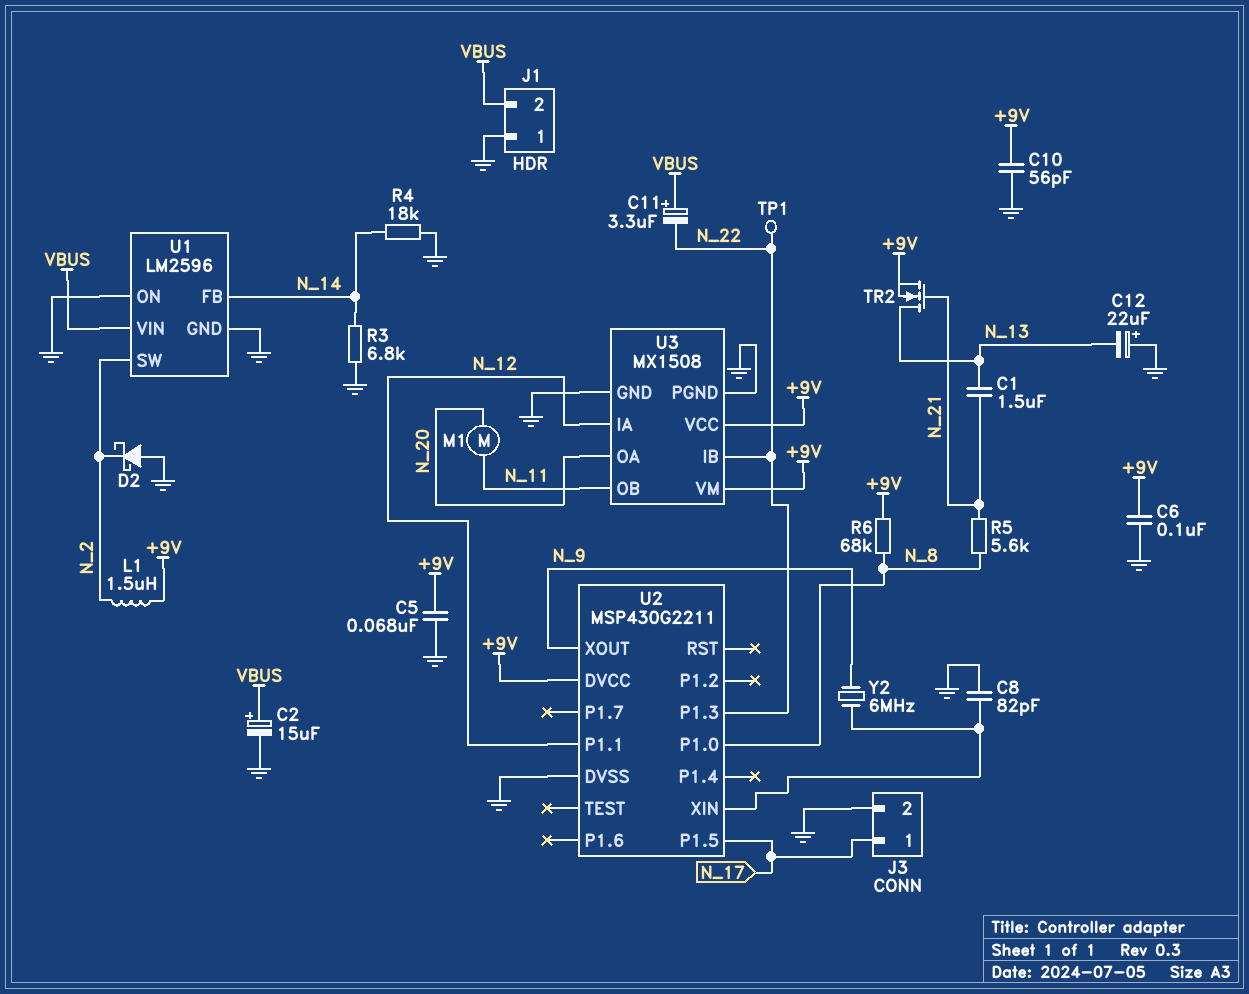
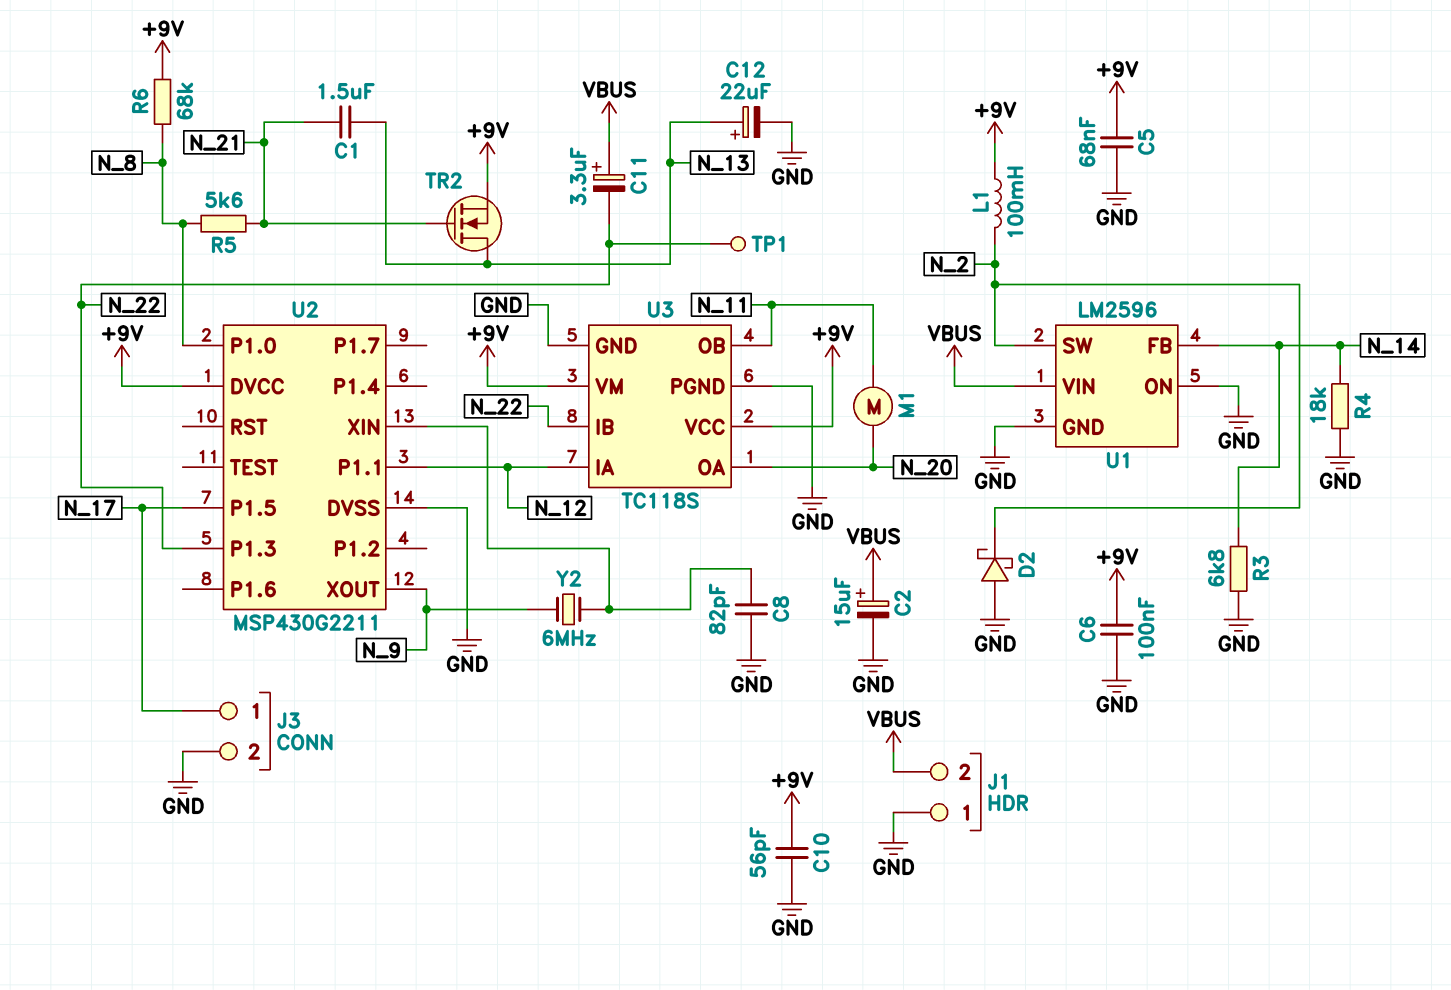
C12: 22uF (plus GND, minus N_13) -> 22uF (plus N_13, minus GND)
L1: 1.5uH (+9V, N_2) -> 100mH (+9V, N_2)
U3: MX1508 -> TC118S

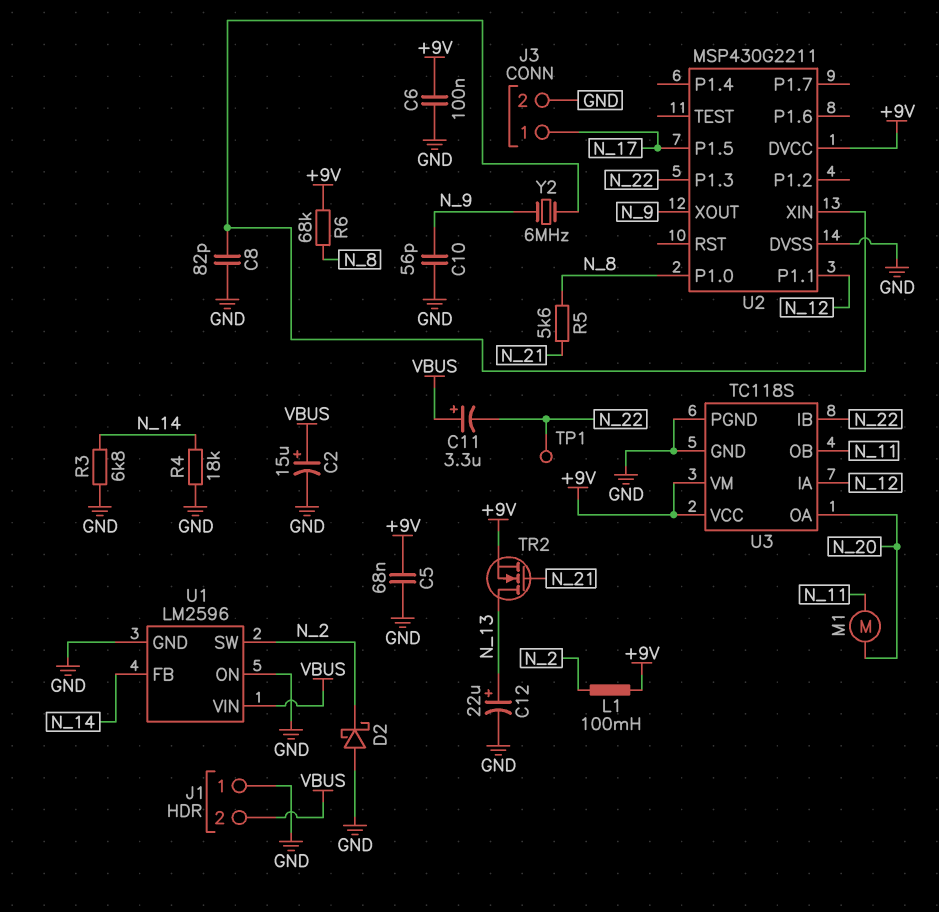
C1: 1.5uF (N_13, N_21) -> none
C10: 56pF (+9V, GND) -> 56pF (GND, N_9)

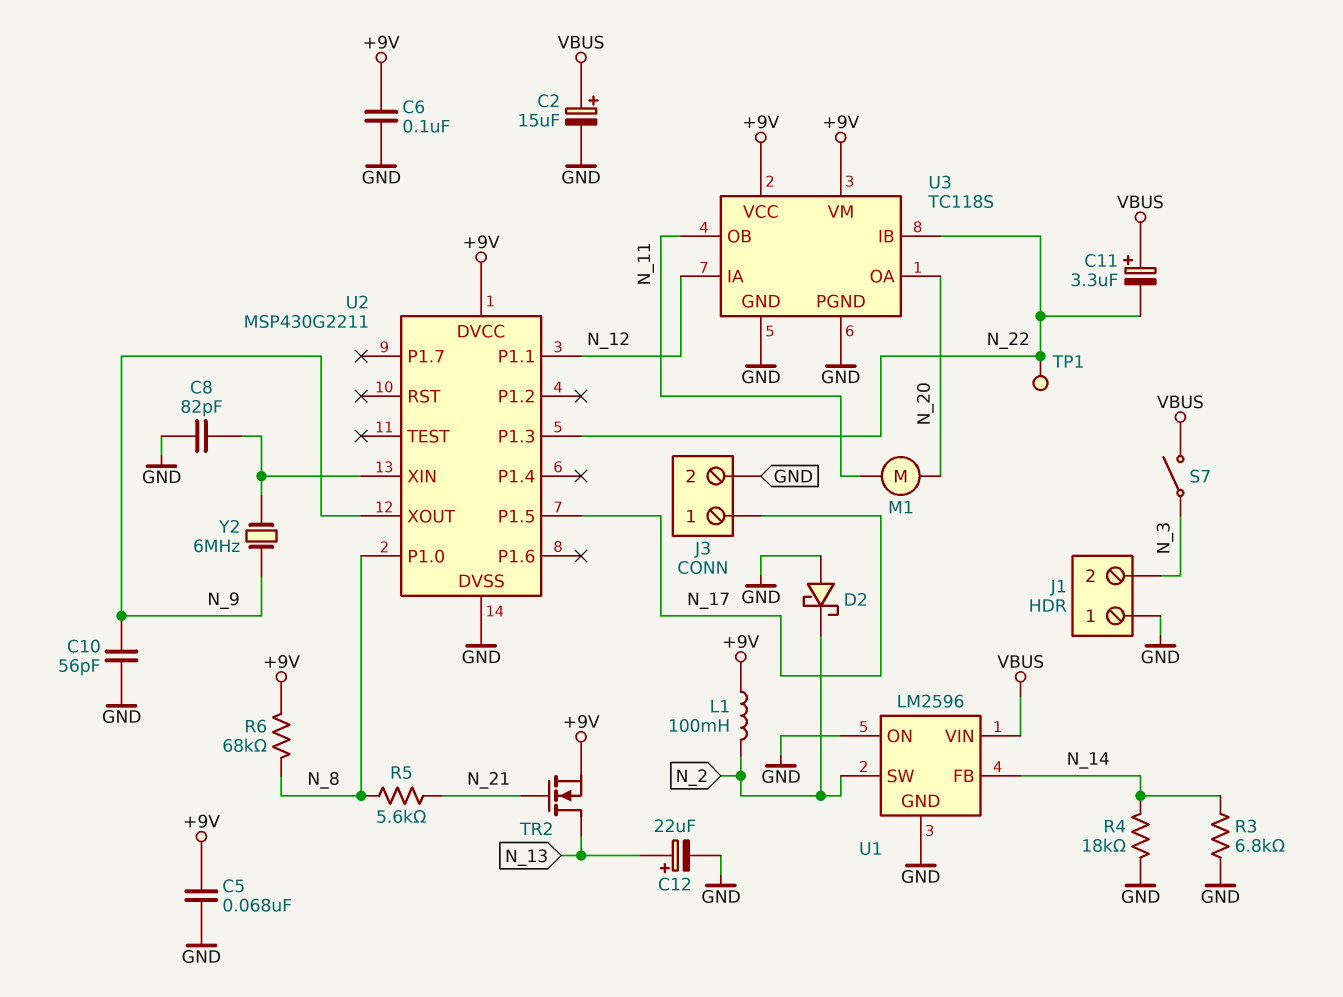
J1 pin 2: VBUS -> N_3
S7: none -> switch (N_3, VBUS)

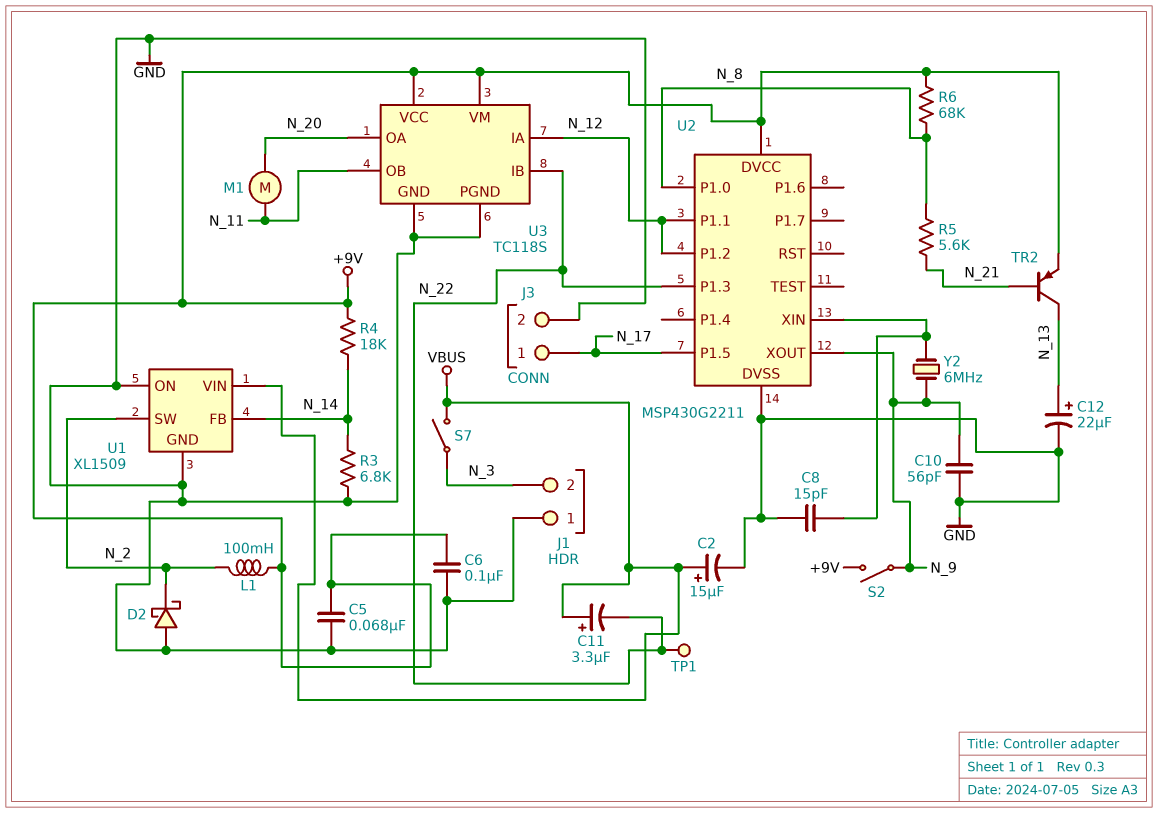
C8: 82pF (GND, U2/XIN) -> 15pF (GND, U2/XIN)
R4: 18k (GND, N_14) -> 18k (+9V, N_14)
S2: none -> switch (+9V, N_9)
TR2: NMOS (G N_21, D N_13, S +9V) -> PNP (B N_21, C N_13, E +9V)
U1: LM2596 -> XL1509
U2 pin P1.2: none -> N_12

